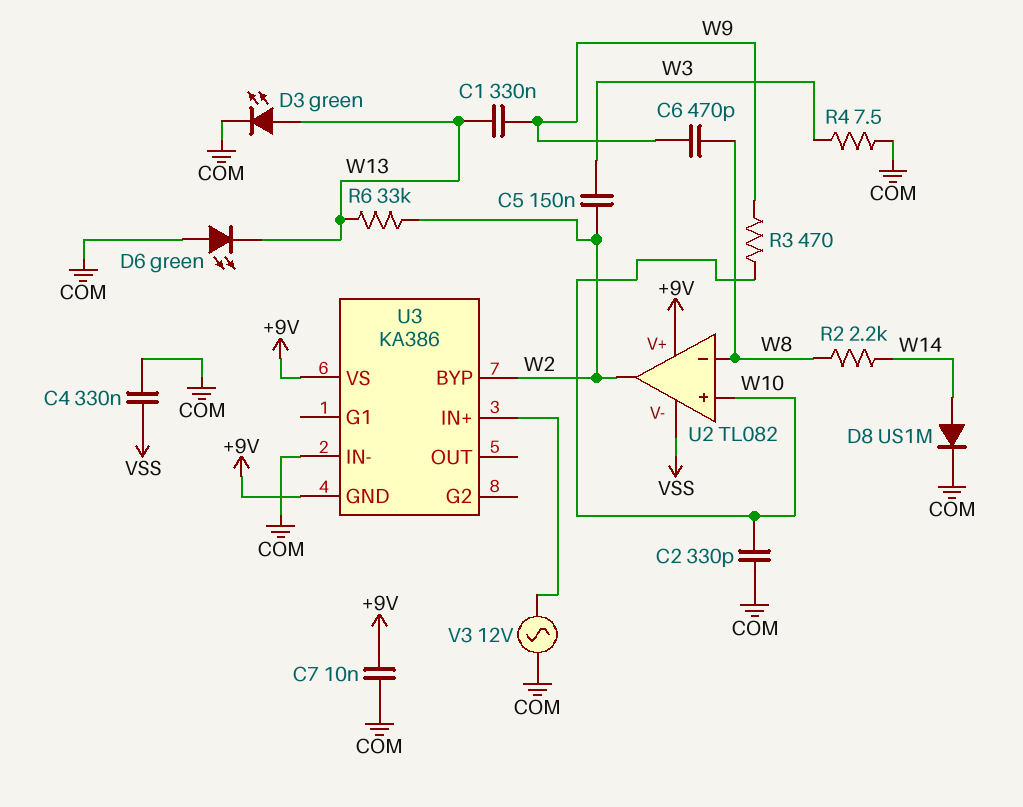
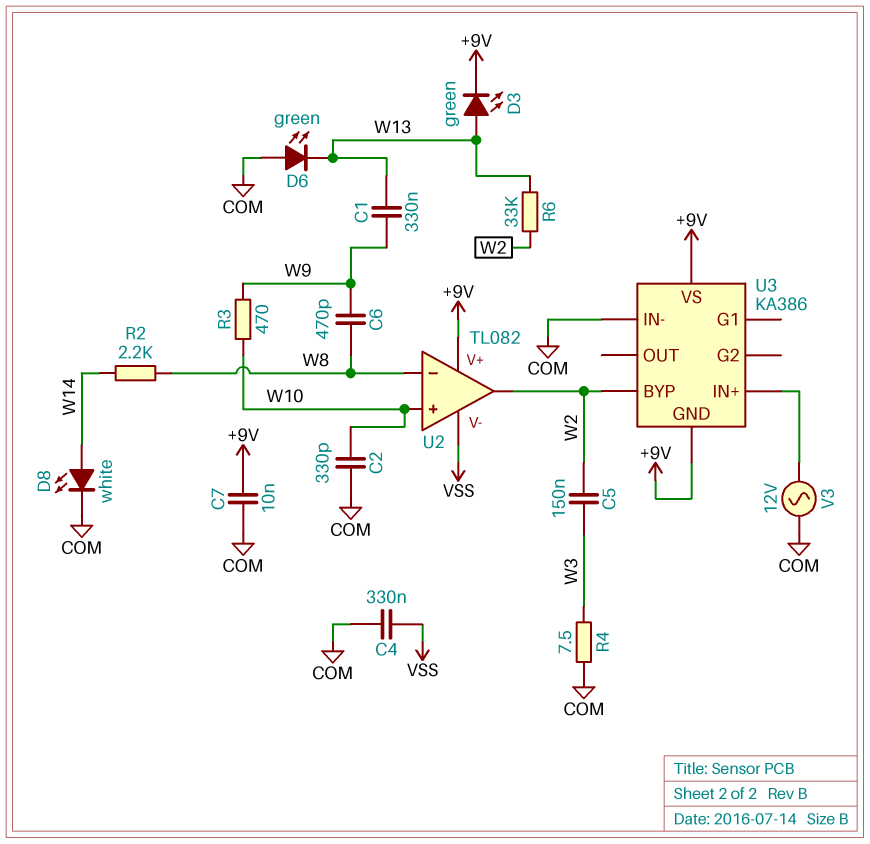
D3: LED green (A W13, K COM) -> LED green (A W13, K +9V)
D8: diode US1M (A W14, K COM) -> LED white (A W14, K COM)

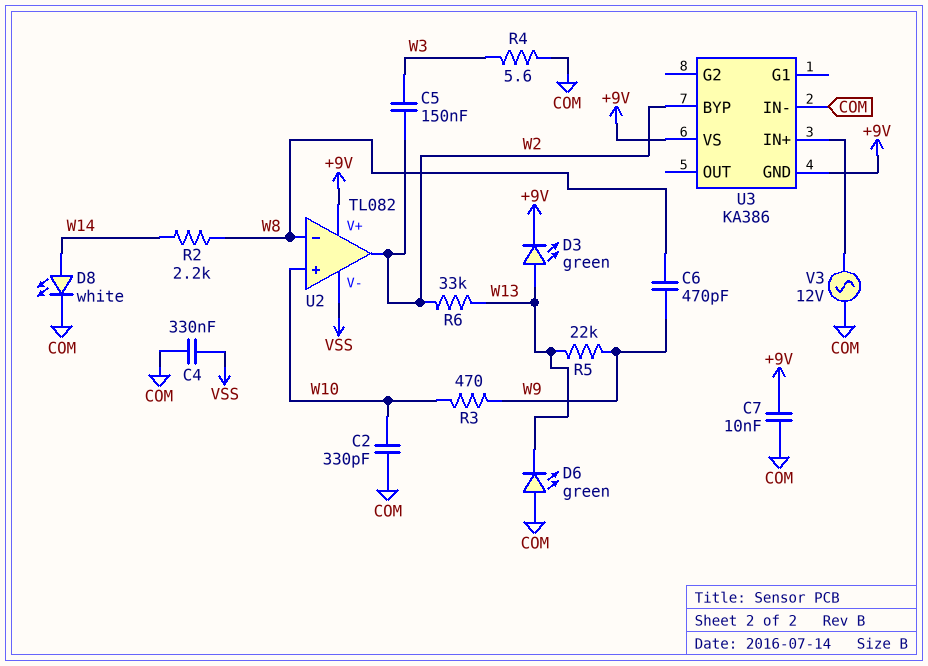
C1: 330nF (W9, W13) -> none
R4: 7.5 (COM, W3) -> 5.6 (COM, W3)
R5: none -> 22k (W9, W13)

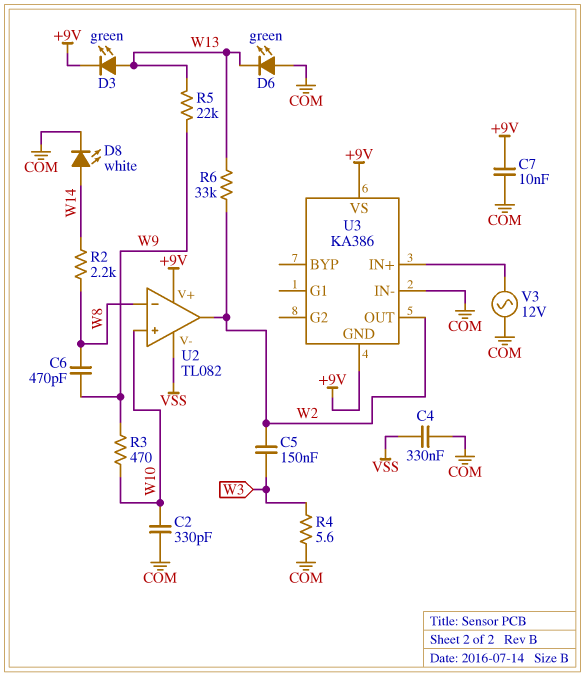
U3 pin BYP: W2 -> none
U3 pin OUT: none -> W2

